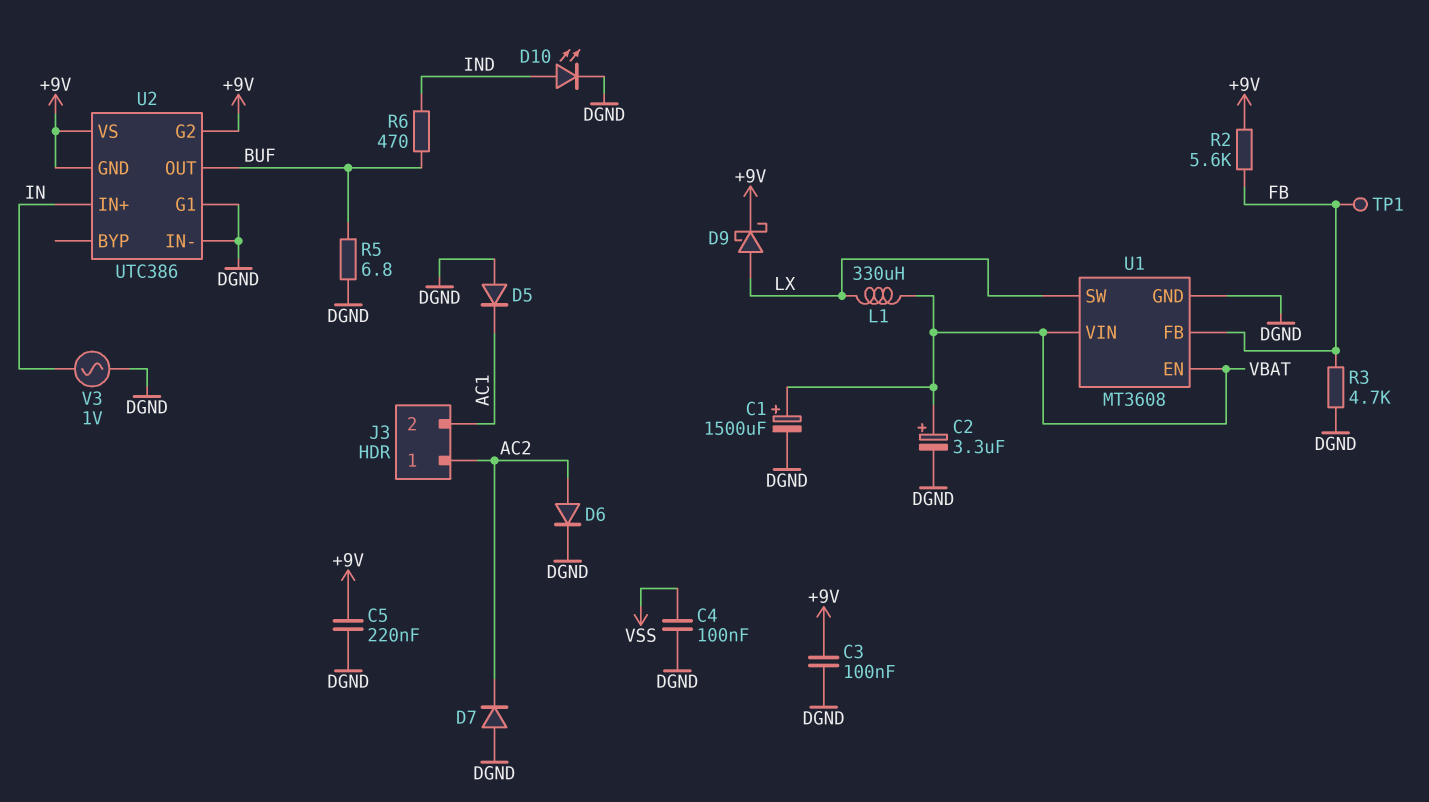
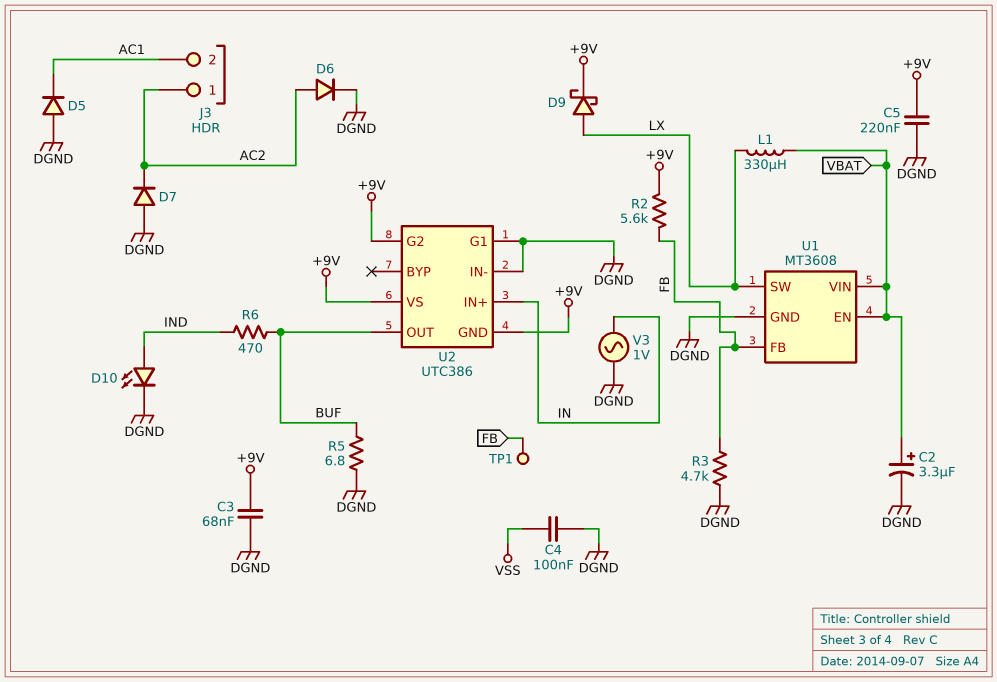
C1: 1500uF (plus VBAT, minus DGND) -> none
C3: 100nF (+9V, DGND) -> 68nF (+9V, DGND)

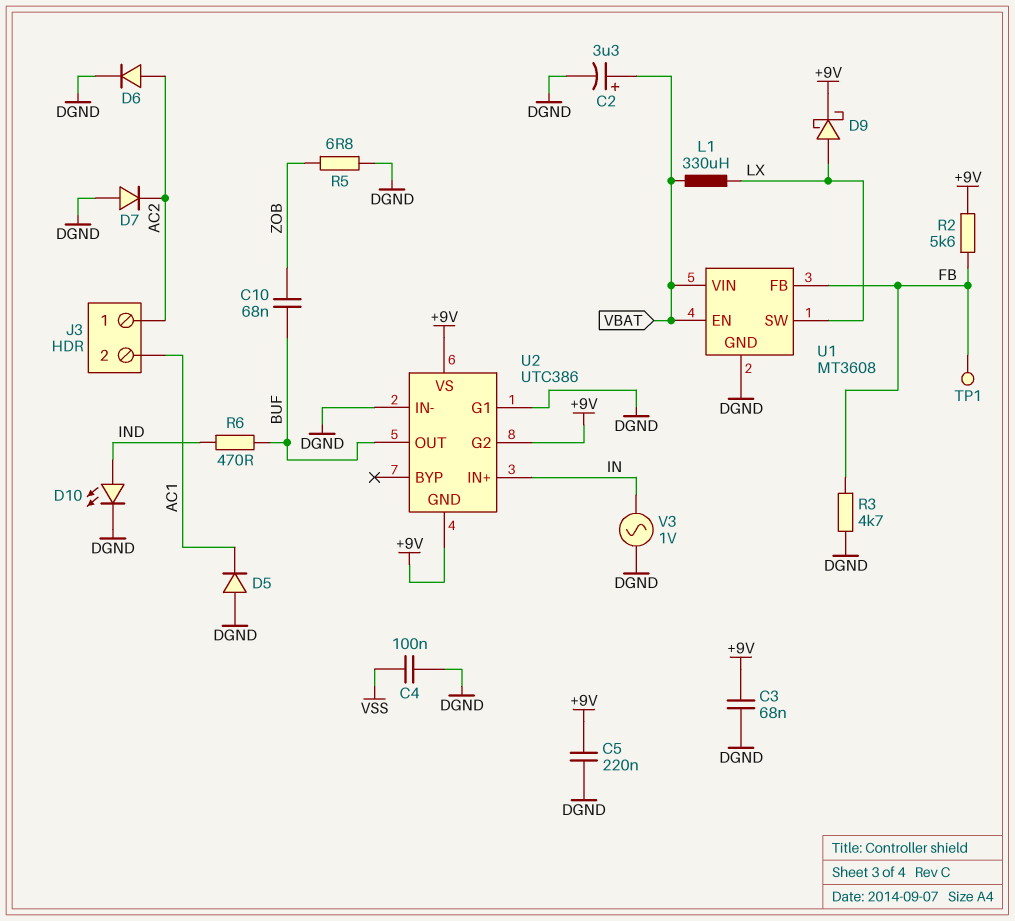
C10: none -> 68nF (BUF, ZOB)
R5: 6.8 (BUF, DGND) -> 6.8 (DGND, ZOB)

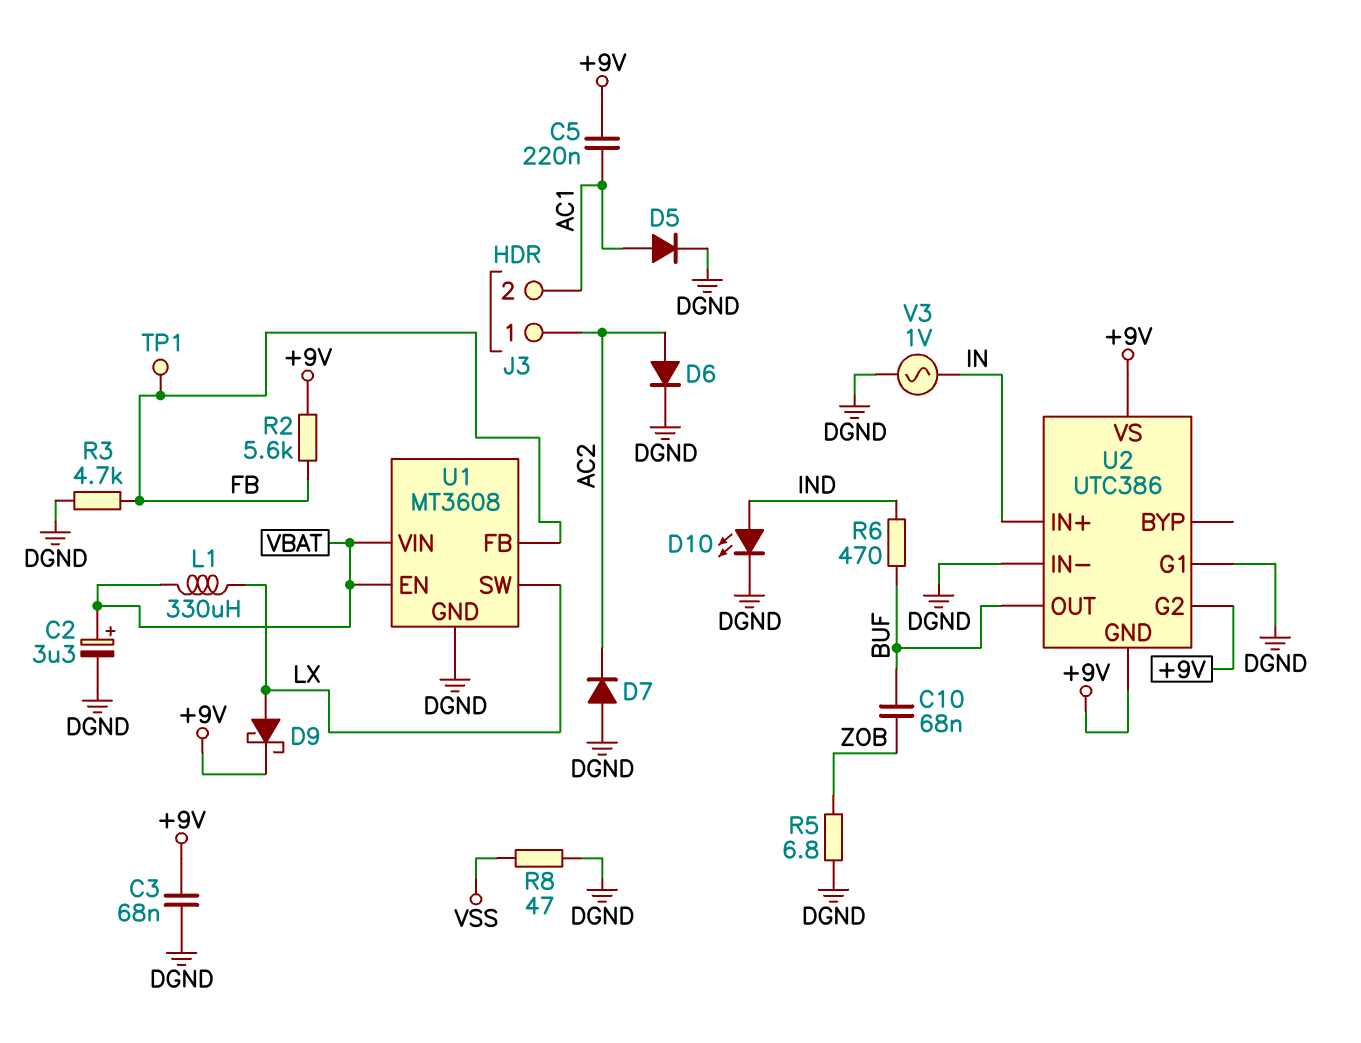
C4: 100nF (DGND, VSS) -> none
C5: 220nF (+9V, DGND) -> 220nF (+9V, AC1)
D5: diode (A DGND, K AC1) -> diode (A AC1, K DGND)
R8: none -> 47 (DGND, VSS)

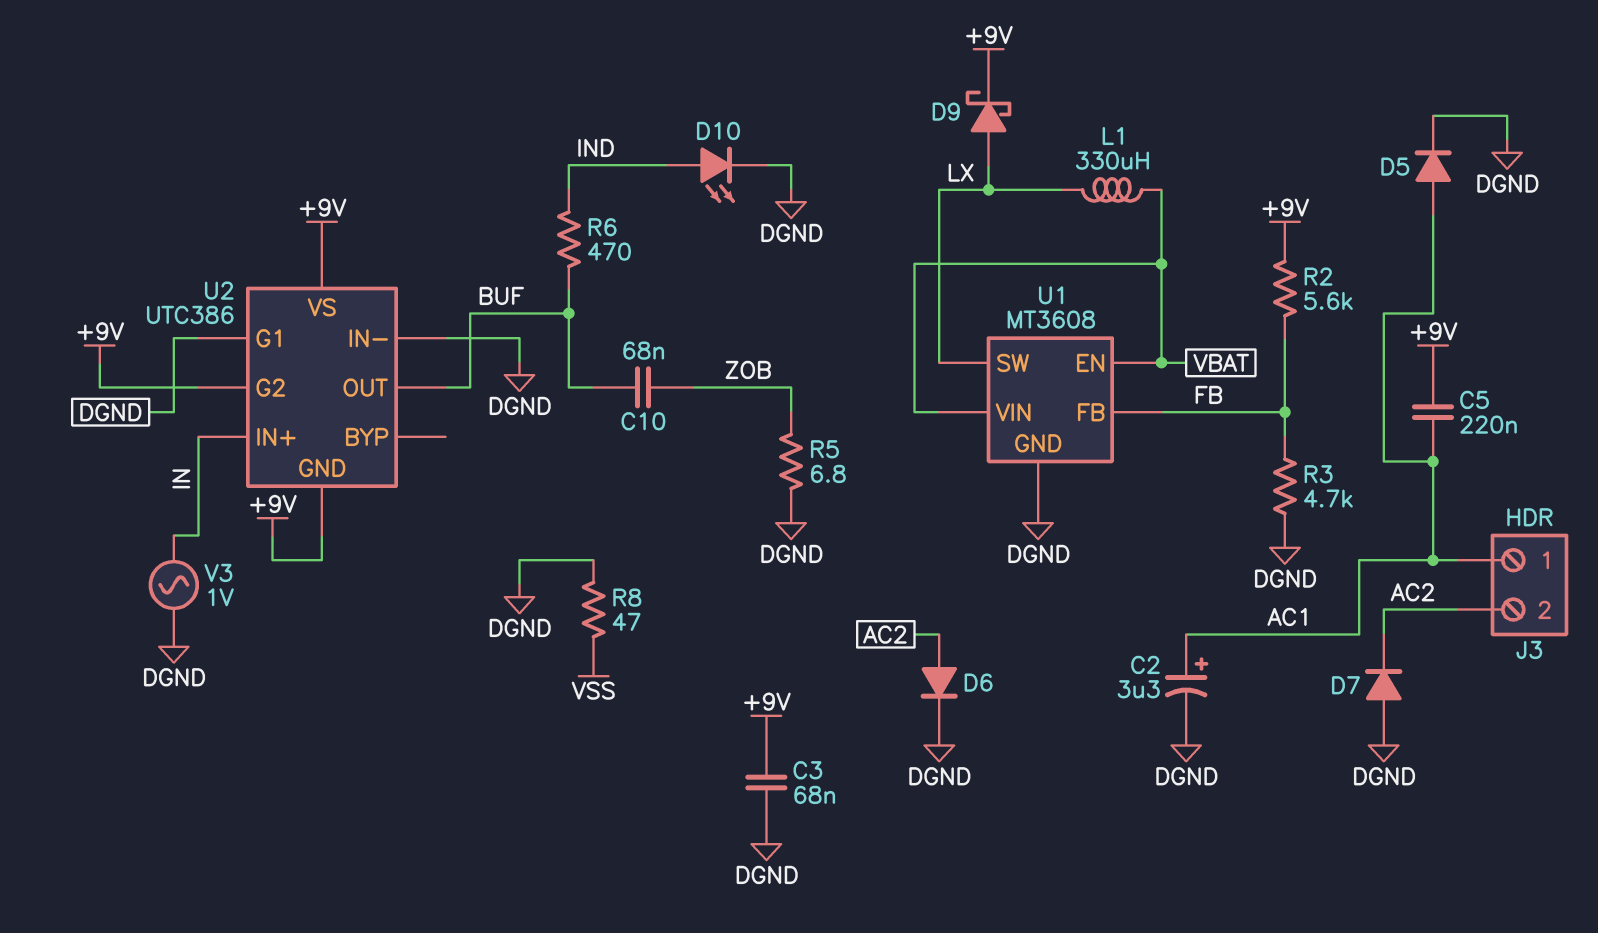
C2: 3.3uF (plus VBAT, minus DGND) -> 3.3uF (plus AC1, minus DGND)
J3 pin 1: AC2 -> AC1
J3 pin 2: AC1 -> AC2
TP1: test point (FB) -> none

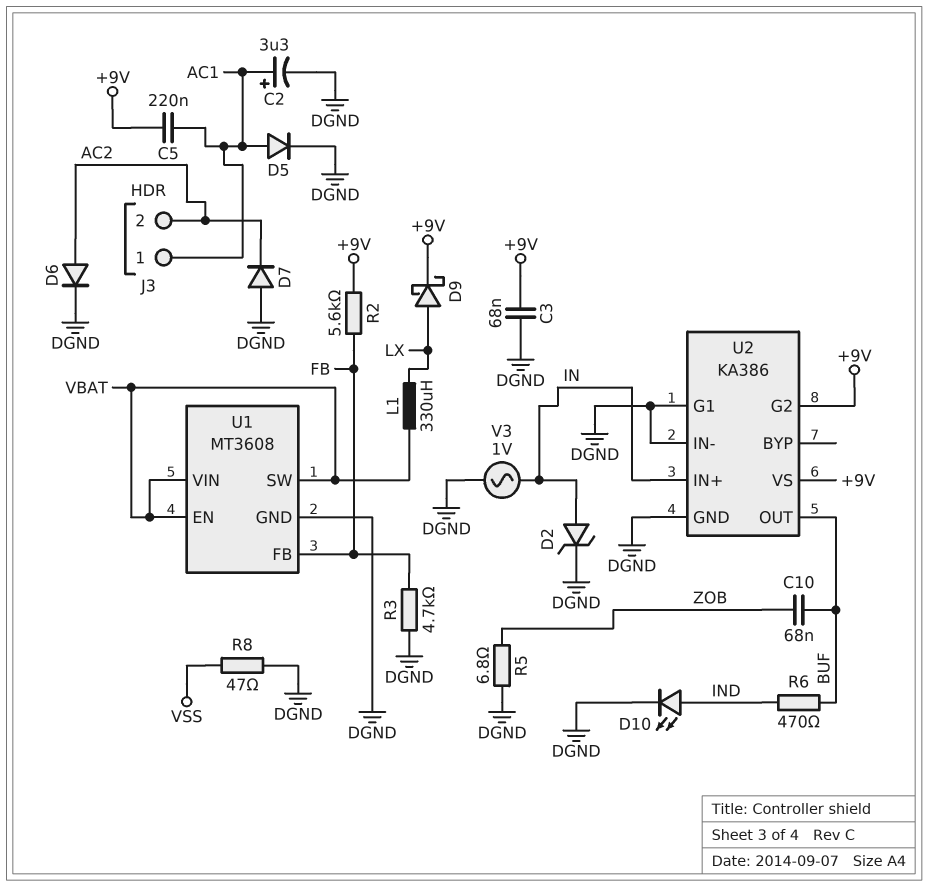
D2: none -> zener (A IN, K DGND)
U1 pin SW: LX -> VBAT
U2: UTC386 -> KA386
U2 pin GND: +9V -> DGND

